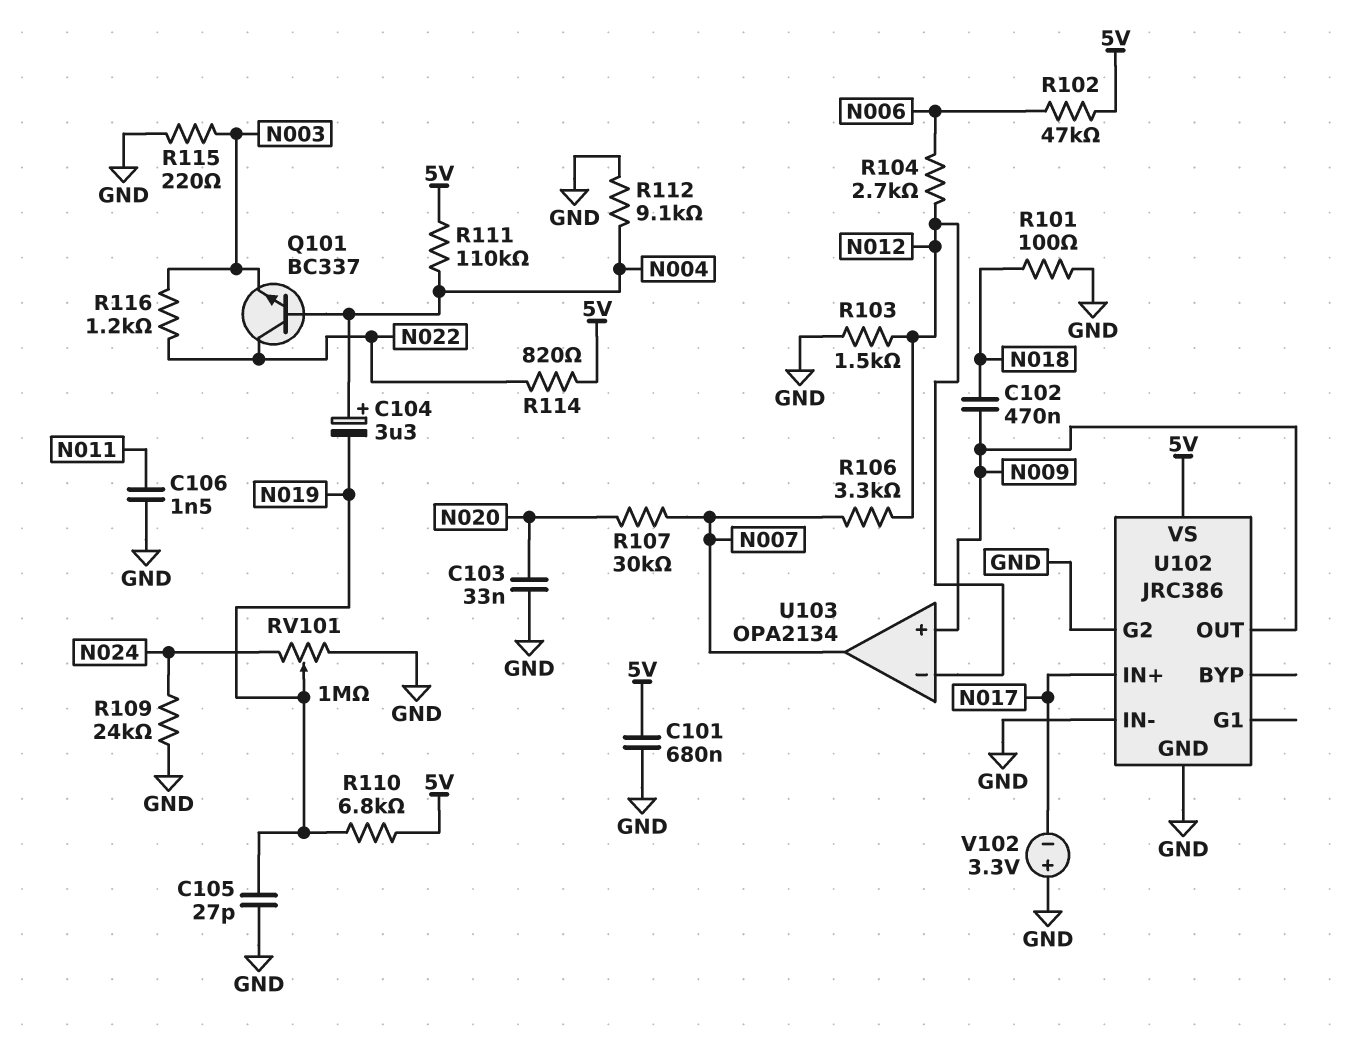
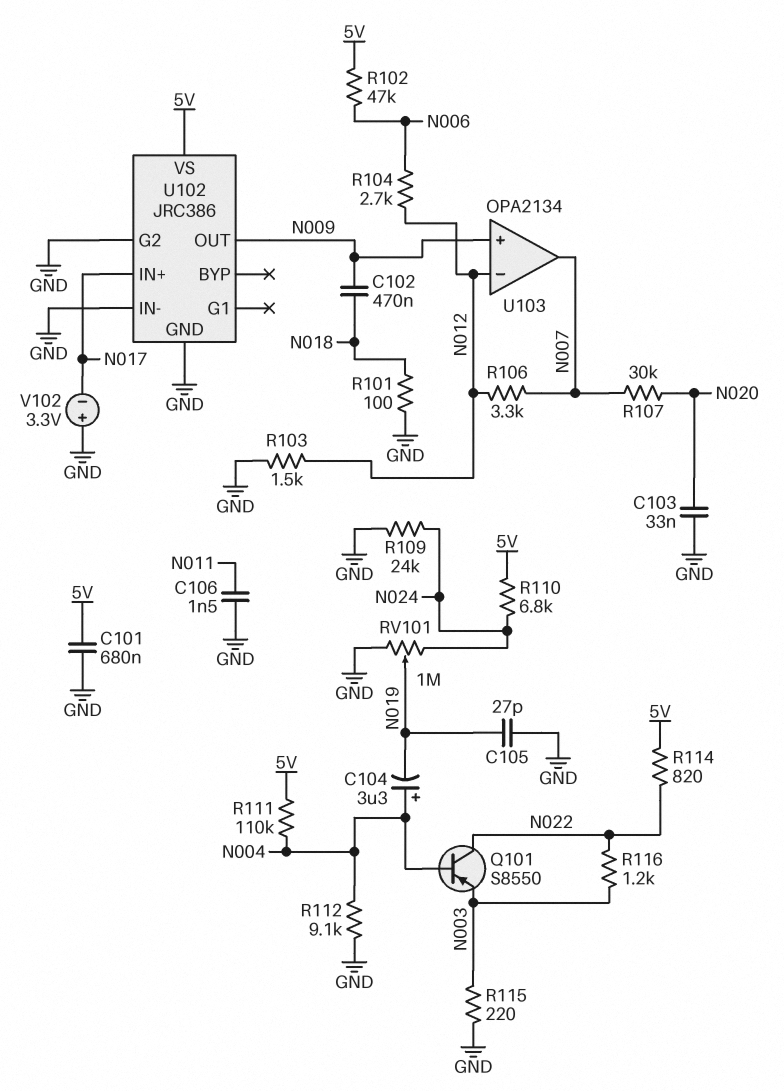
Q101: NPN BC337 (B N004, C N022, E N003) -> PNP S8550 (B N004, C N022, E N003)
R110: 6.8k (5V, N019) -> 6.8k (5V, N024)

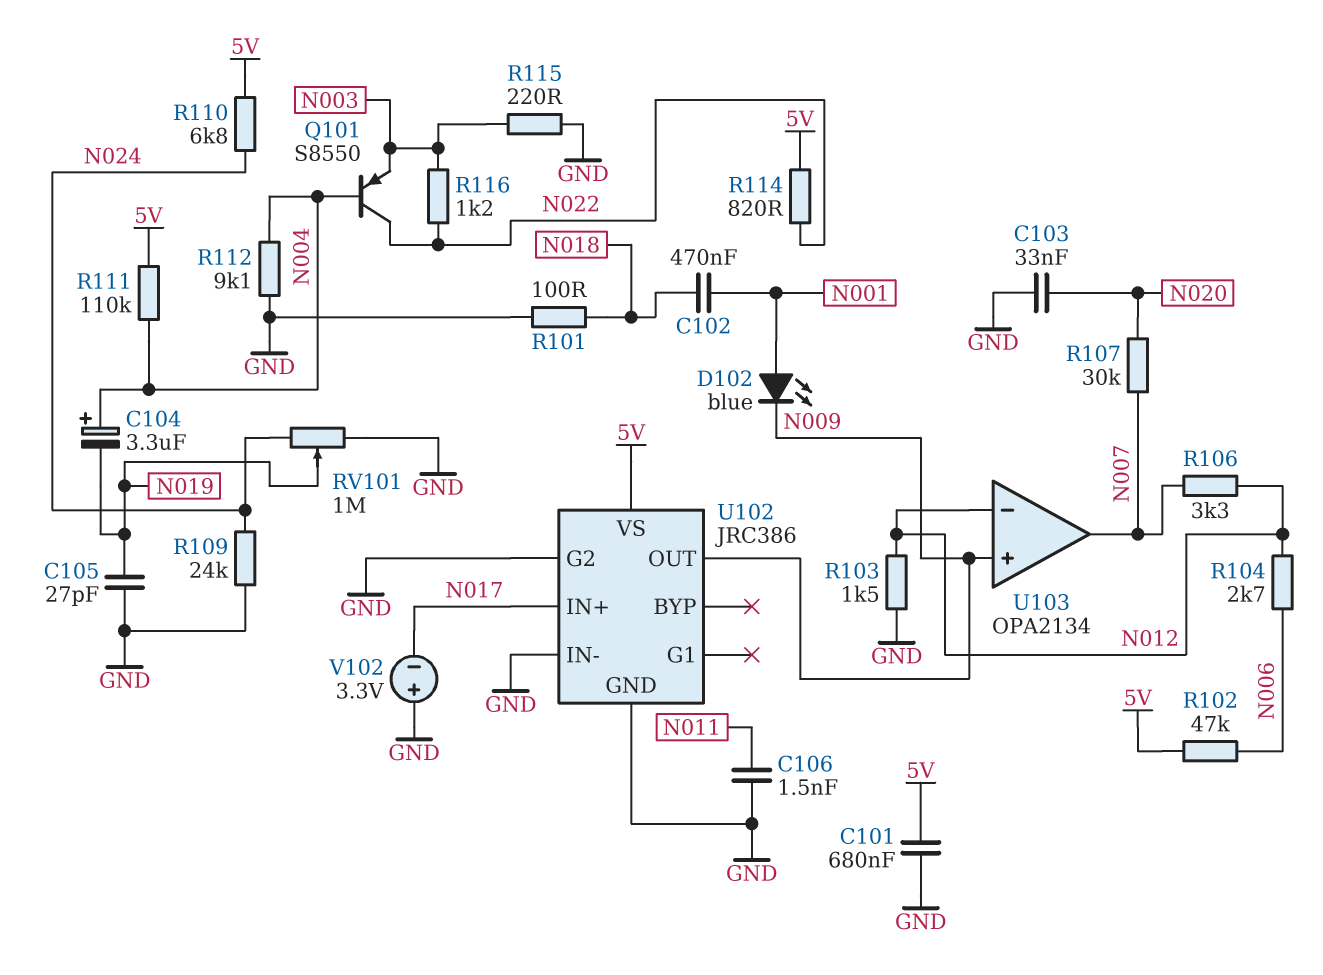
C102: 470nF (N009, N018) -> 470nF (N001, N018)
D102: none -> LED blue (A N001, K N009)

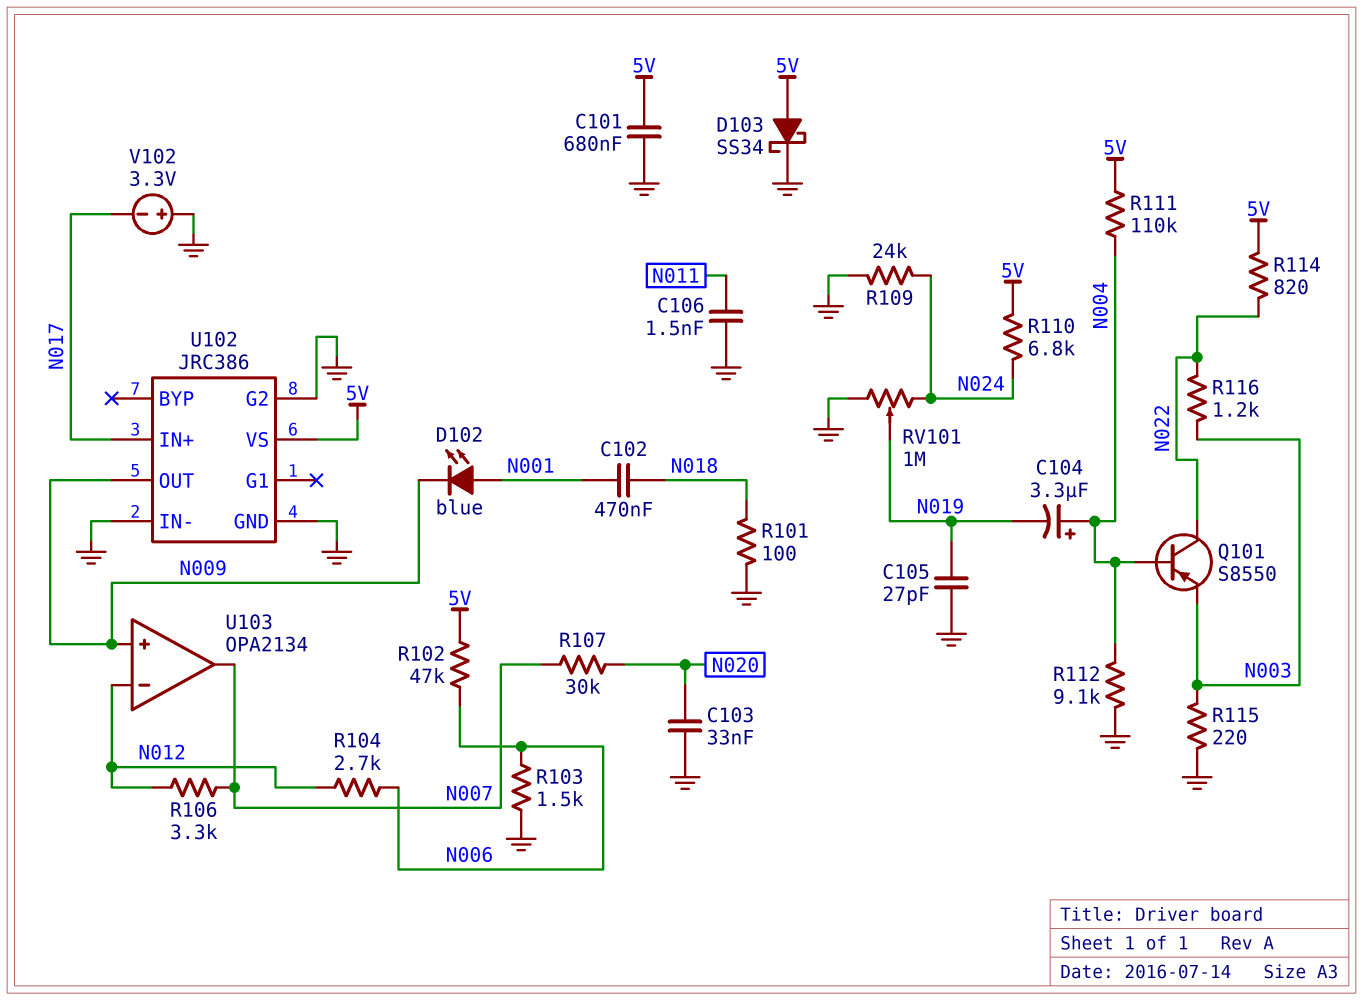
D103: none -> schottky SS34 (A 5V, K GND)
R103: 1.5k (GND, N012) -> 1.5k (GND, N006)

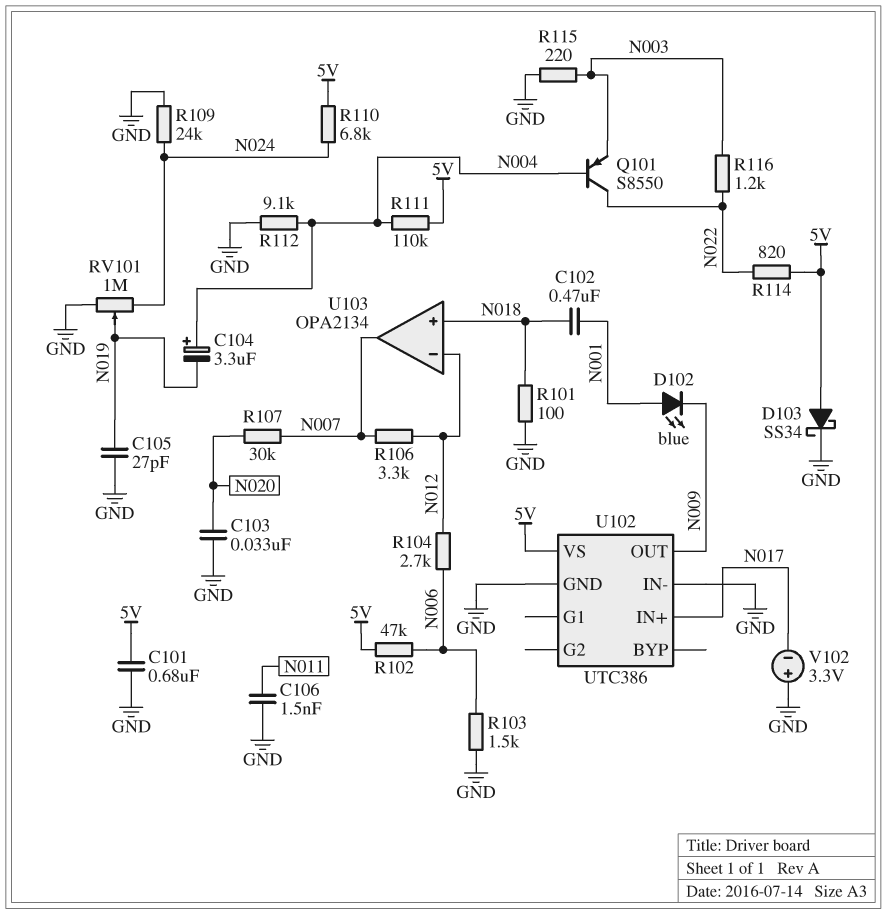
U102: JRC386 -> UTC386
U102 pin G2: GND -> none
U103 pin in+: N009 -> N018

